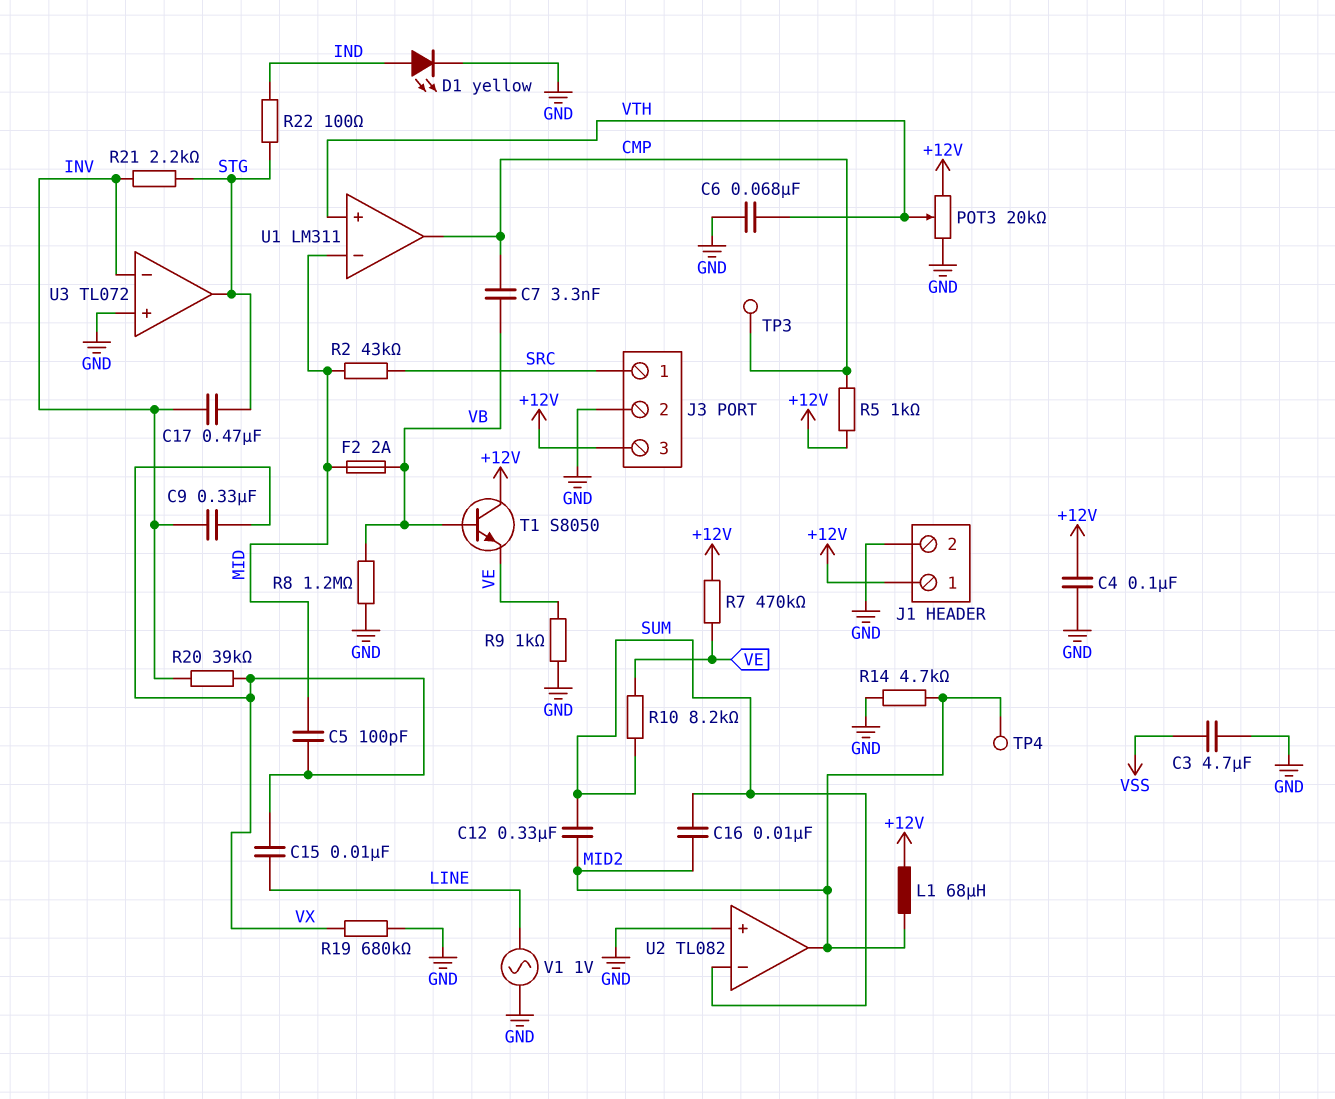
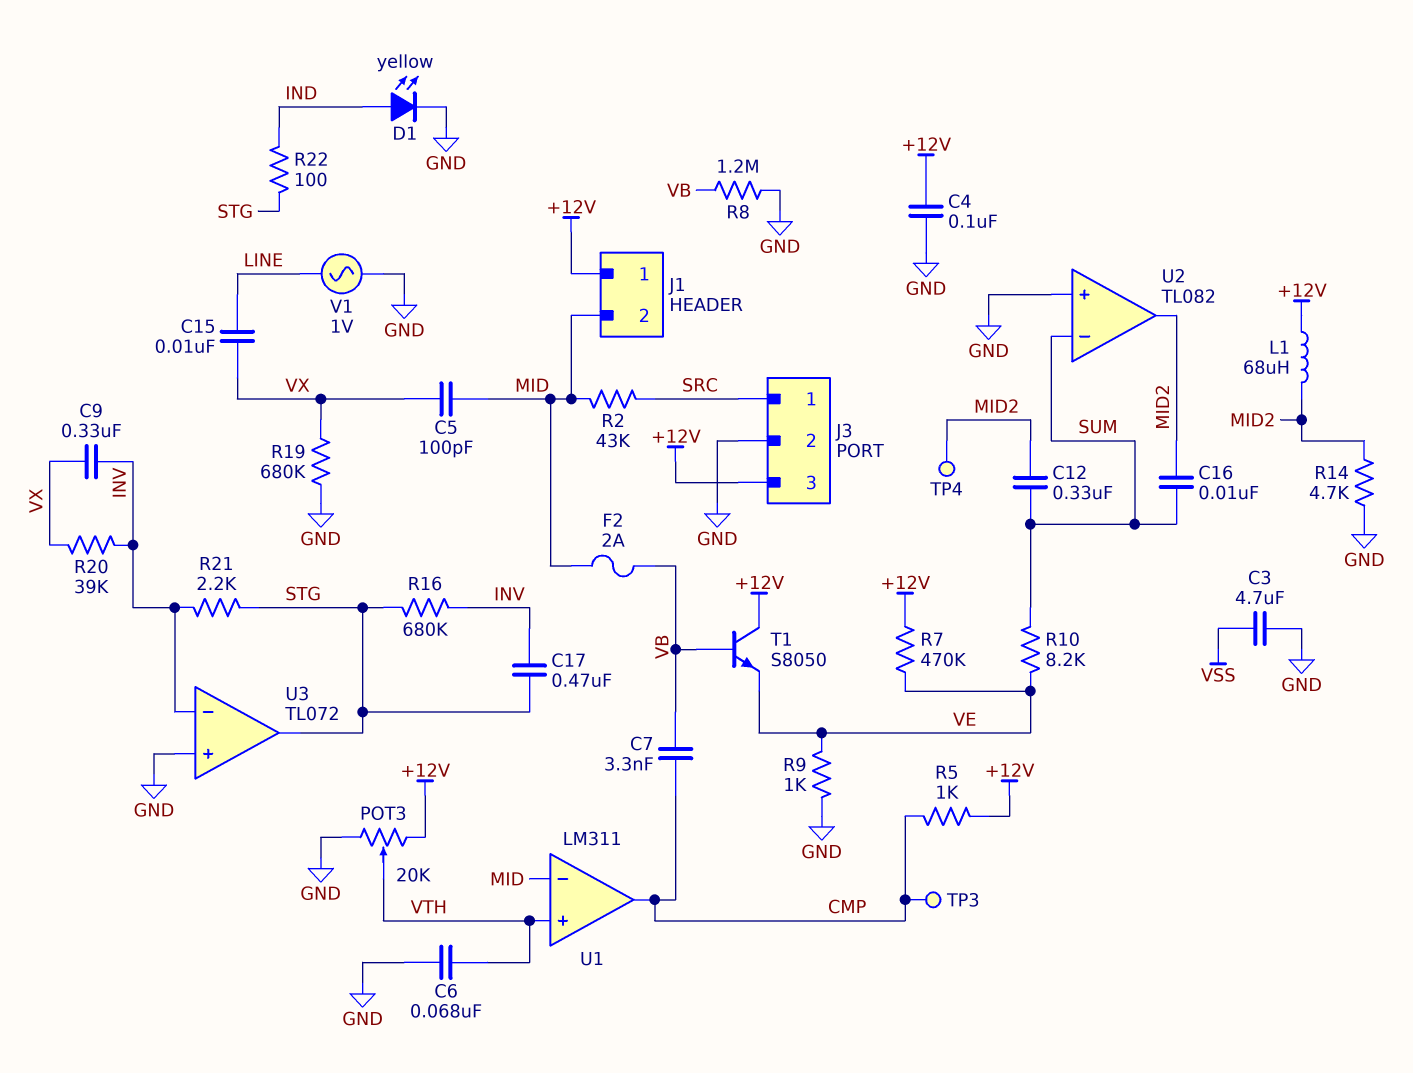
J1 pin 2: GND -> MID
R16: none -> 680k (INV, STG)

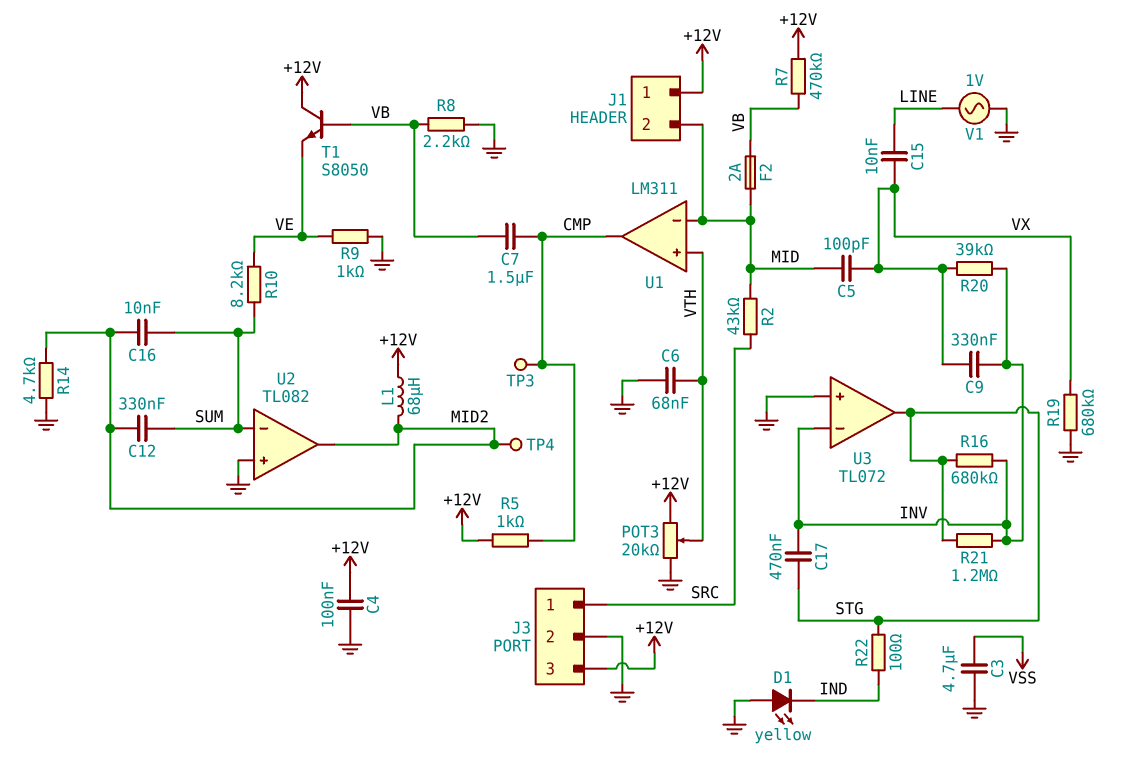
C7: 3.3nF (CMP, VB) -> 1.5uF (CMP, VB)
D1: LED yellow (A IND, K GND) -> LED yellow (A GND, K IND)
R7: 470k (+12V, VE) -> 470k (+12V, VB)
R8: 1.2M (GND, VB) -> 2.2k (GND, VB)
R21: 2.2k (INV, STG) -> 1.2M (INV, STG)

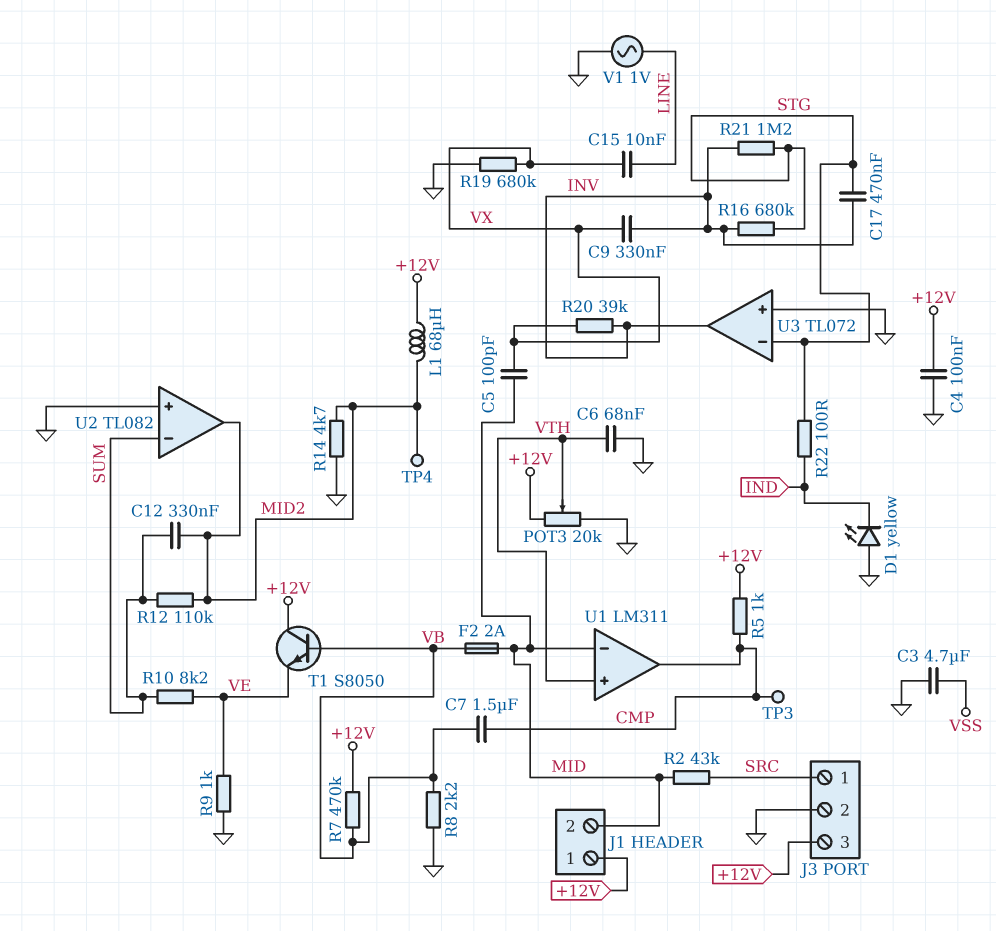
C16: 10nF (MID2, SUM) -> none
R12: none -> 110k (MID2, SUM)
U3 pin in-: INV -> STG
U3 pin out: STG -> INV

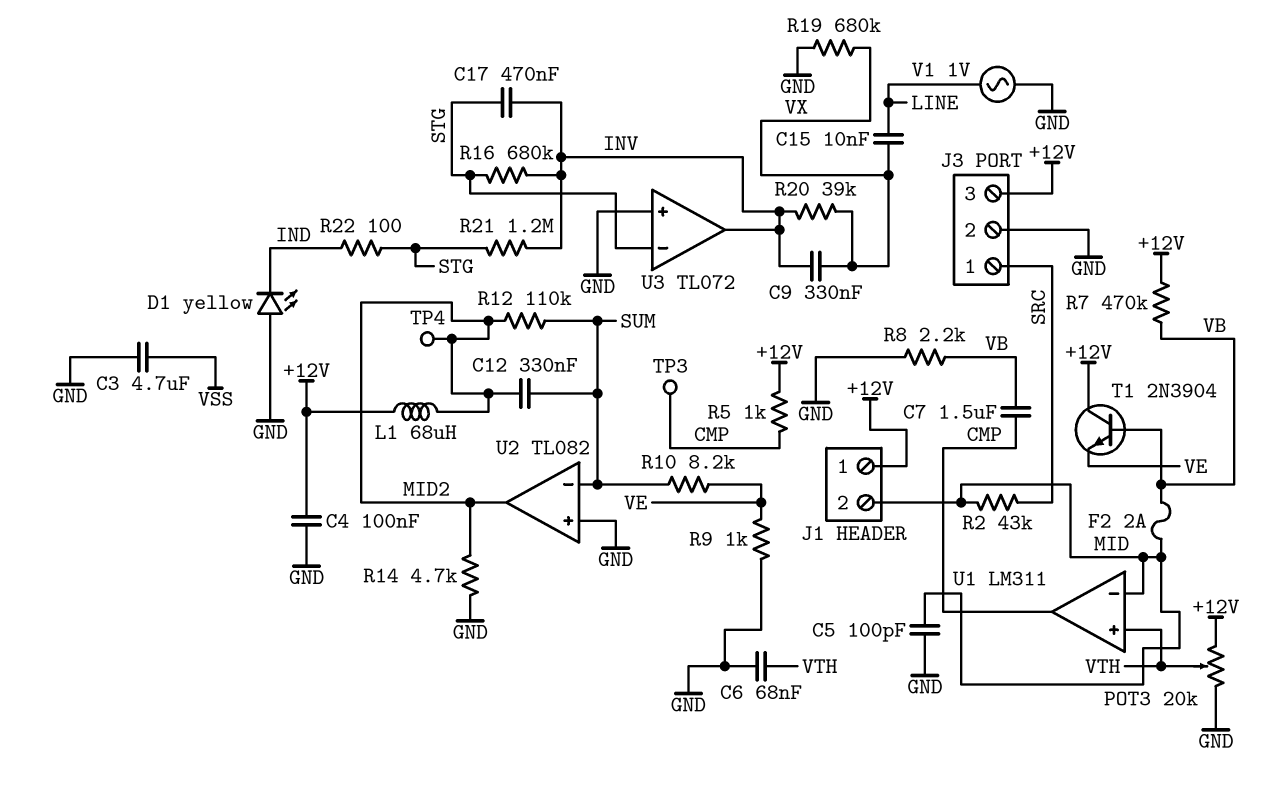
C5: 100pF (MID, VX) -> 100pF (GND, MID)
T1: NPN S8050 (B VB, C +12V, E VE) -> NPN 2N3904 (B VB, C +12V, E VE)

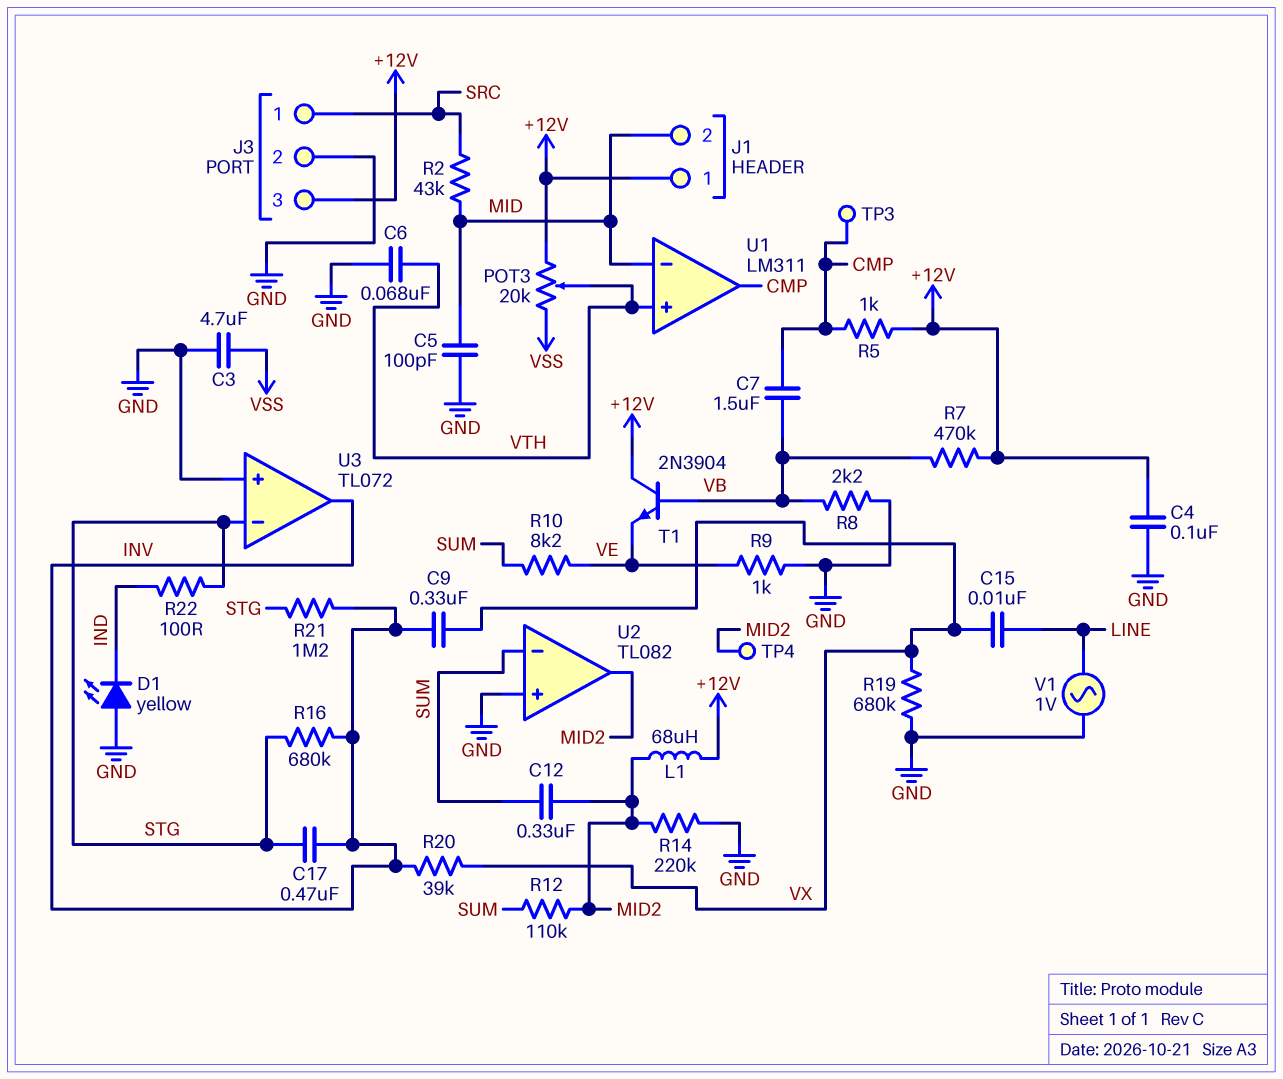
F2: 2A (MID, VB) -> none
POT3: 20k (+12V, GND, wiper VTH) -> 20k (+12V, VSS, wiper VTH)
R14: 4.7k (GND, MID2) -> 220k (GND, MID2)

